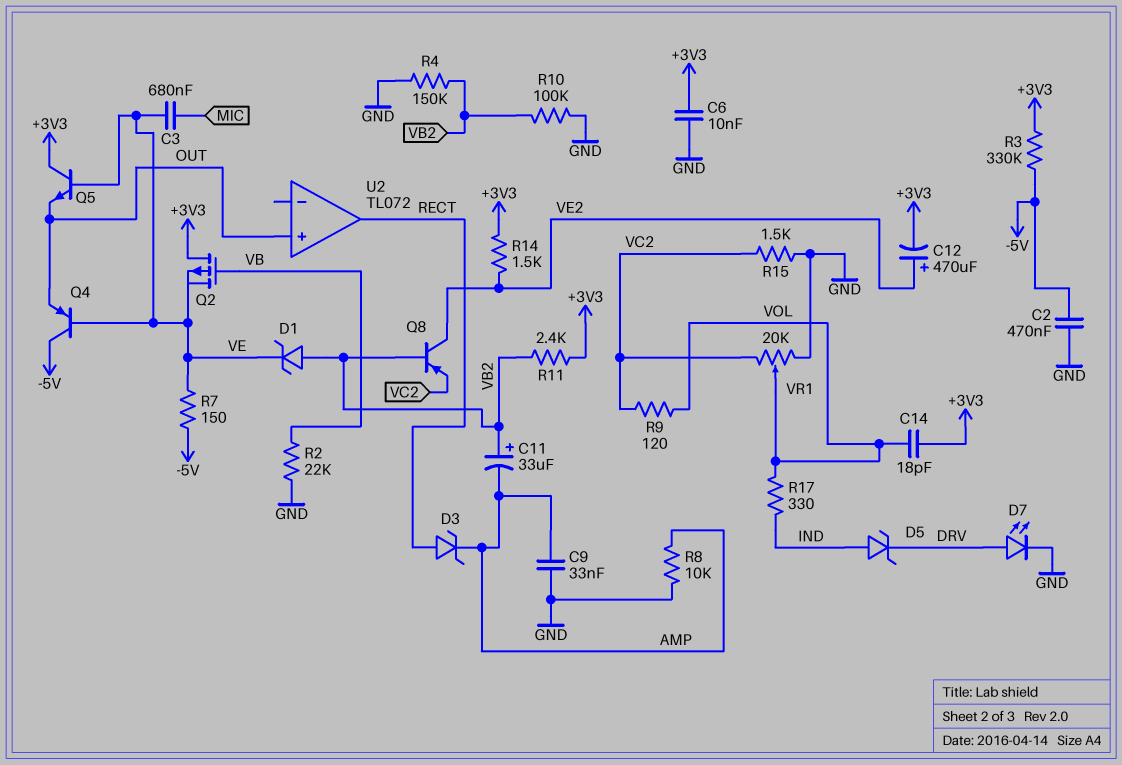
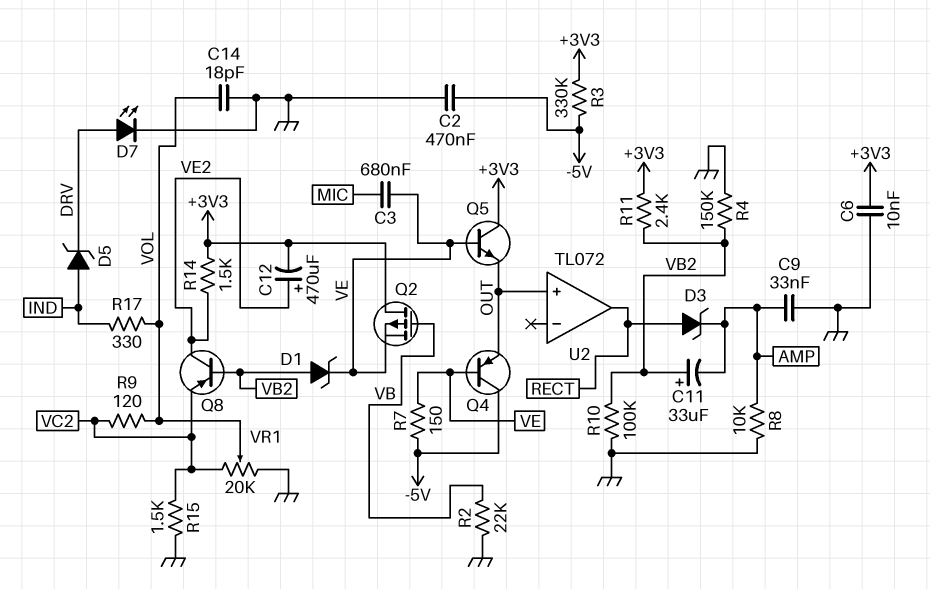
C14: 18pF (+3V3, VOL) -> 18pF (GND, VOL)

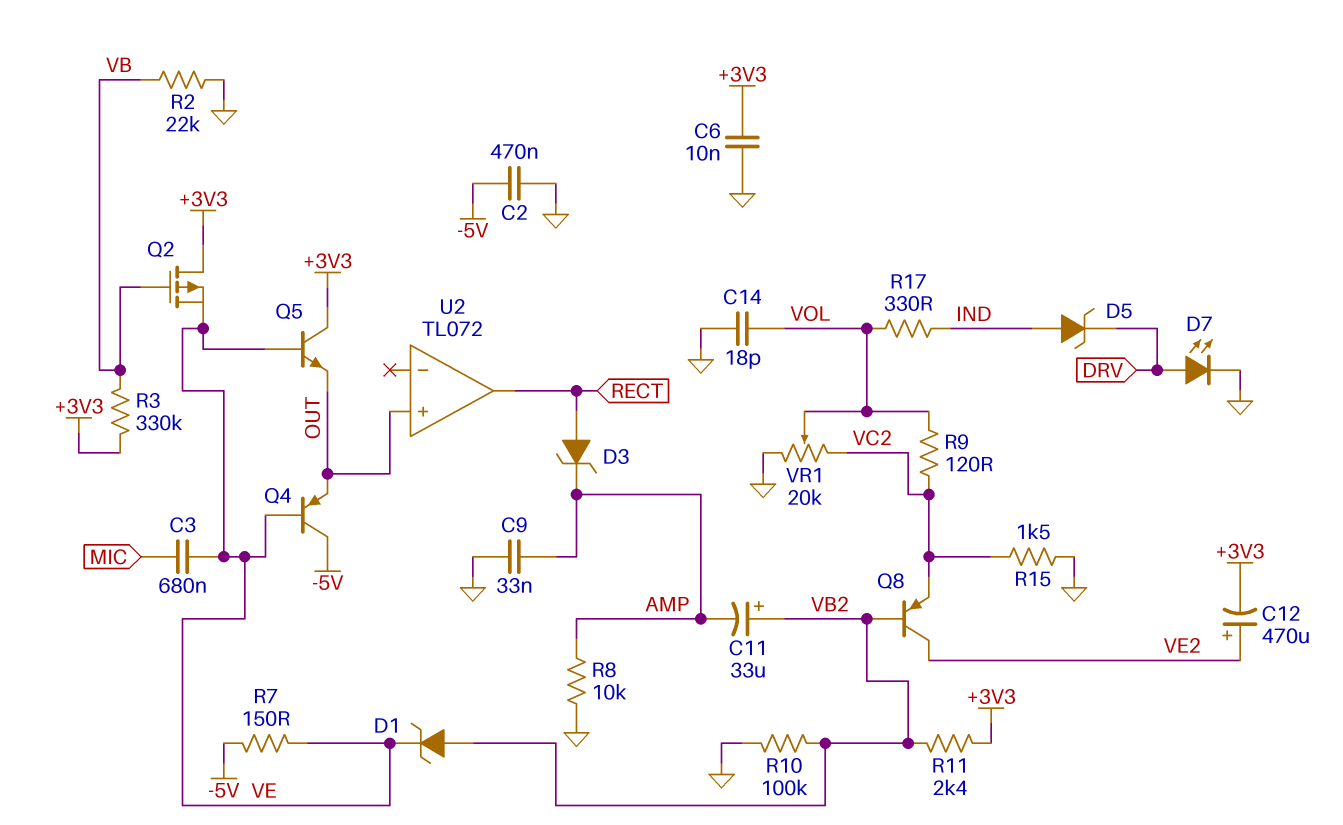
R3: 330k (+3V3, -5V) -> 330k (+3V3, VB)
R4: 150k (GND, VB2) -> none
R14: 1.5k (+3V3, VE2) -> none

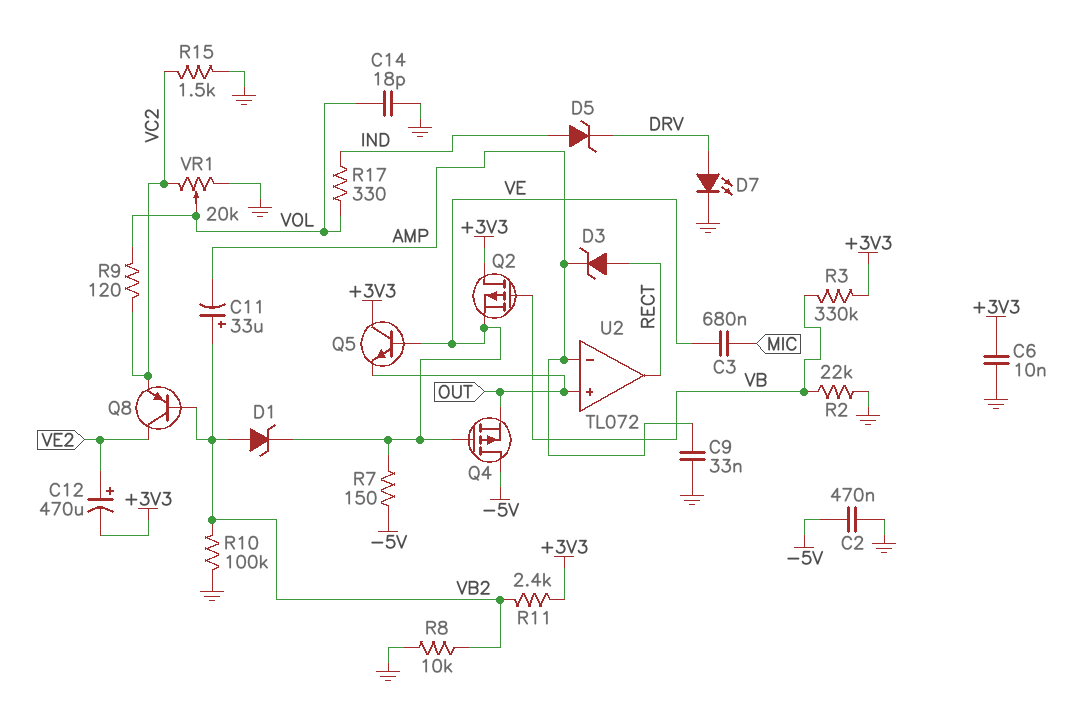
Q4: PNP (B VE, C -5V, E OUT) -> PMOS (G VE, D -5V, S OUT)
R8: 10k (AMP, GND) -> 10k (GND, VB2)
U2 pin in-: none -> AMP

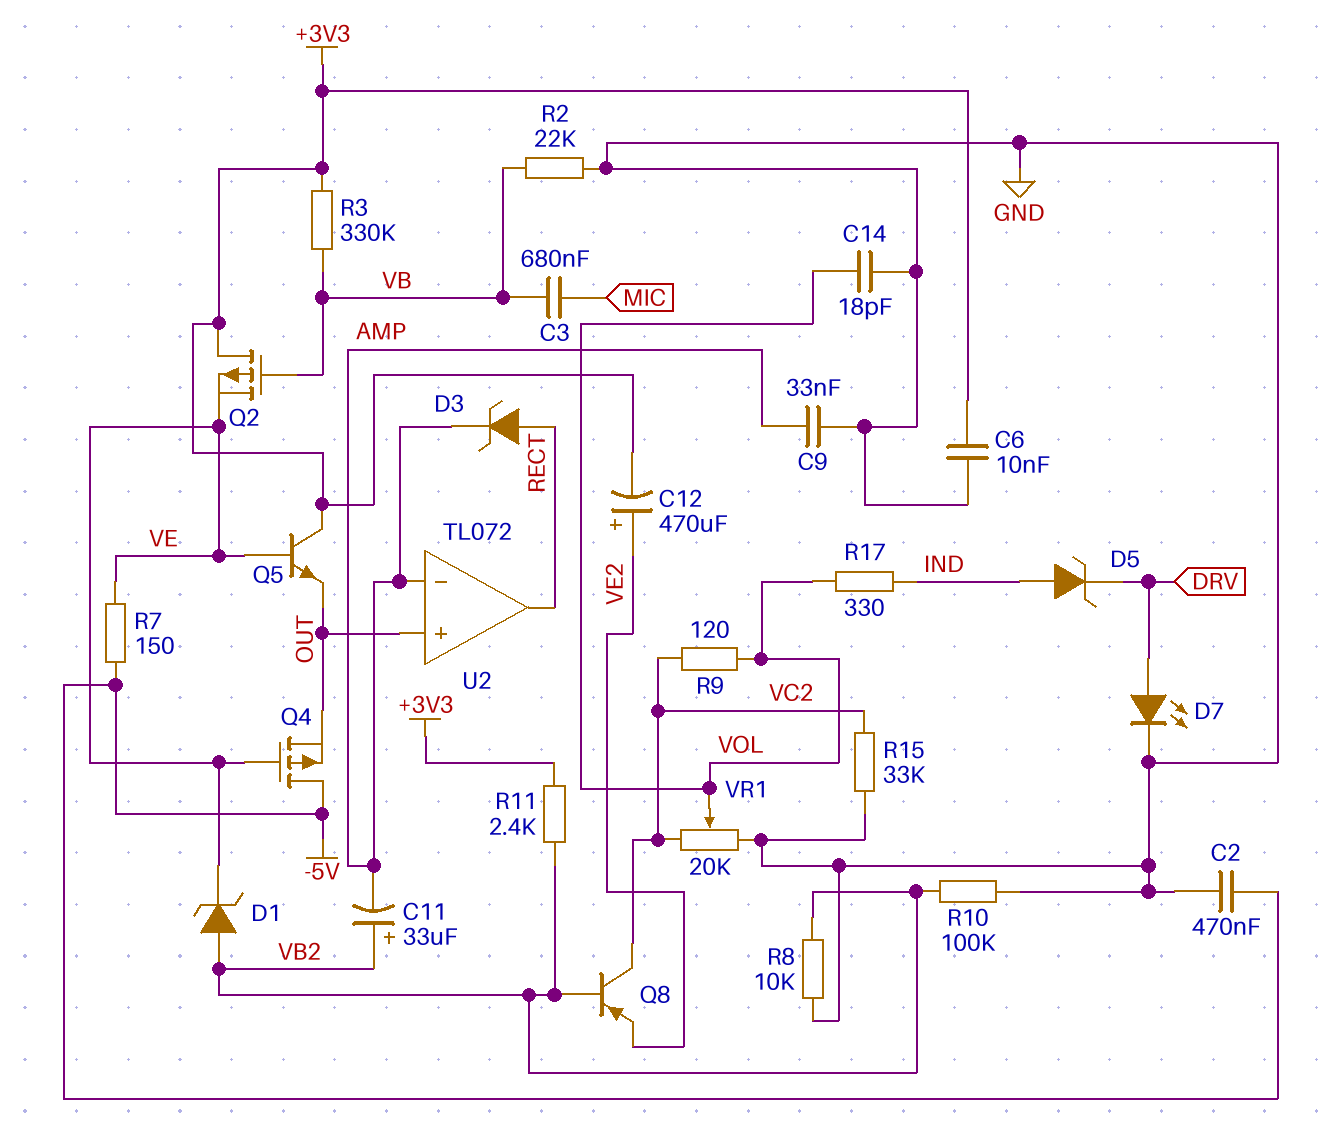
C3: 680nF (MIC, VE) -> 680nF (MIC, VB)
Q8: PNP (B VB2, C VE2, E VC2) -> PNP (B VB2, C VC2, E VE2)
R15: 1.5k (GND, VC2) -> 33k (GND, VC2)

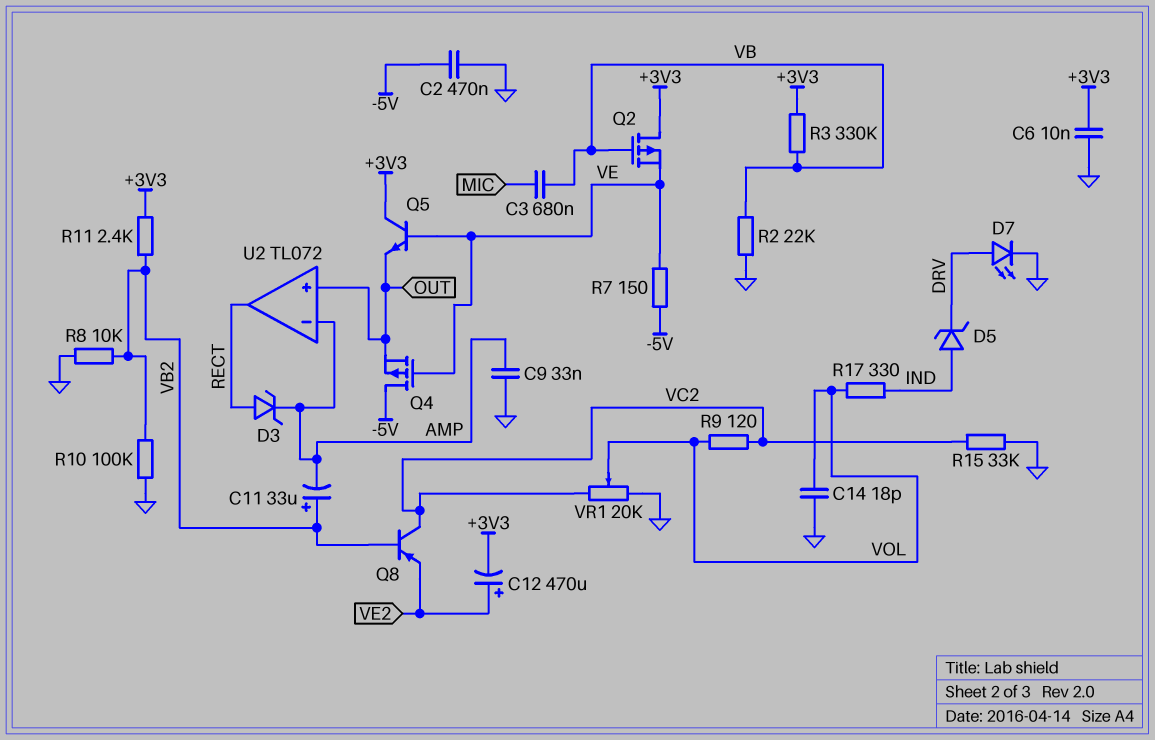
D1: zener (A VB2, K VE) -> none

